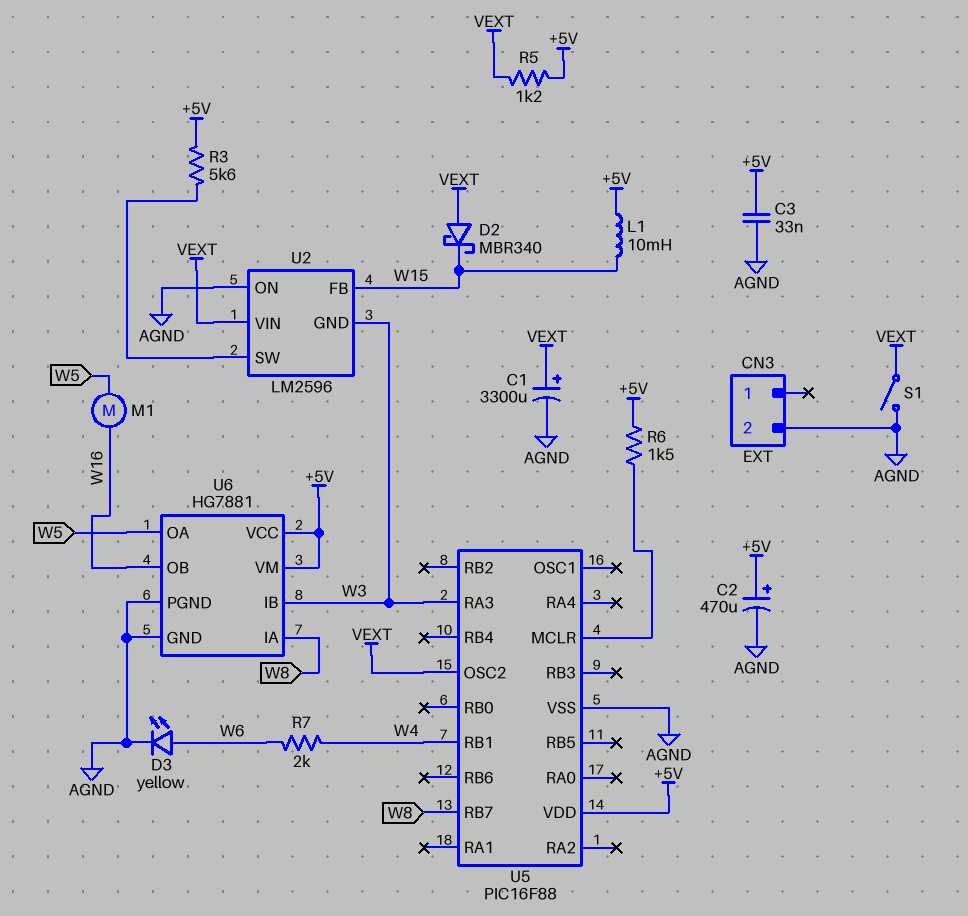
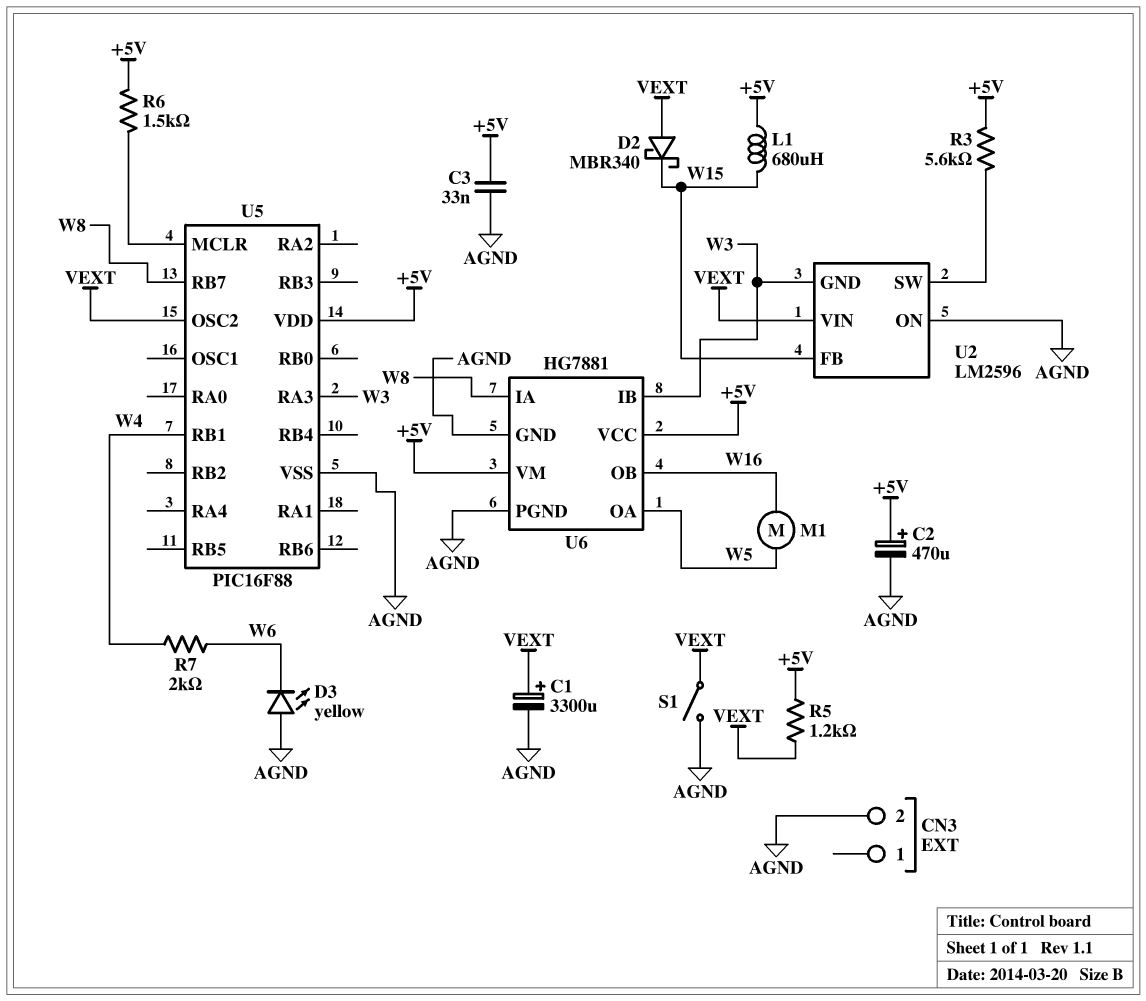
D3: LED yellow (A W6, K AGND) -> LED yellow (A AGND, K W6)
L1: 10mH (+5V, W15) -> 680uH (+5V, W15)

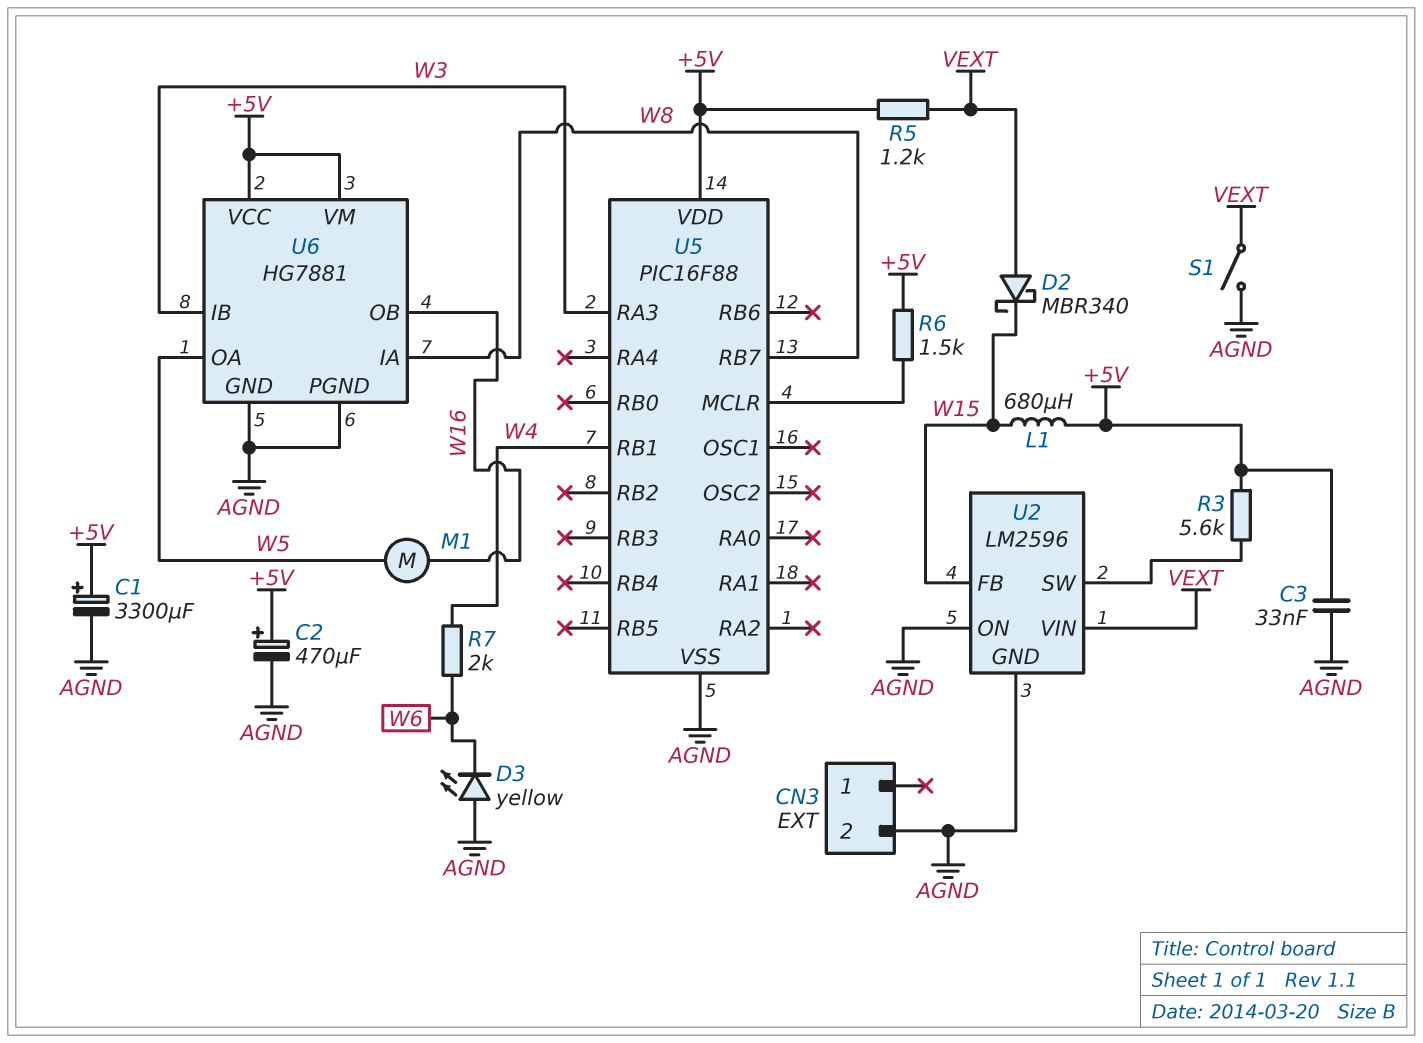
C1: 3300uF (plus VEXT, minus AGND) -> 3300uF (plus +5V, minus AGND)
U2 pin GND: W3 -> AGND
U5 pin OSC2: VEXT -> none

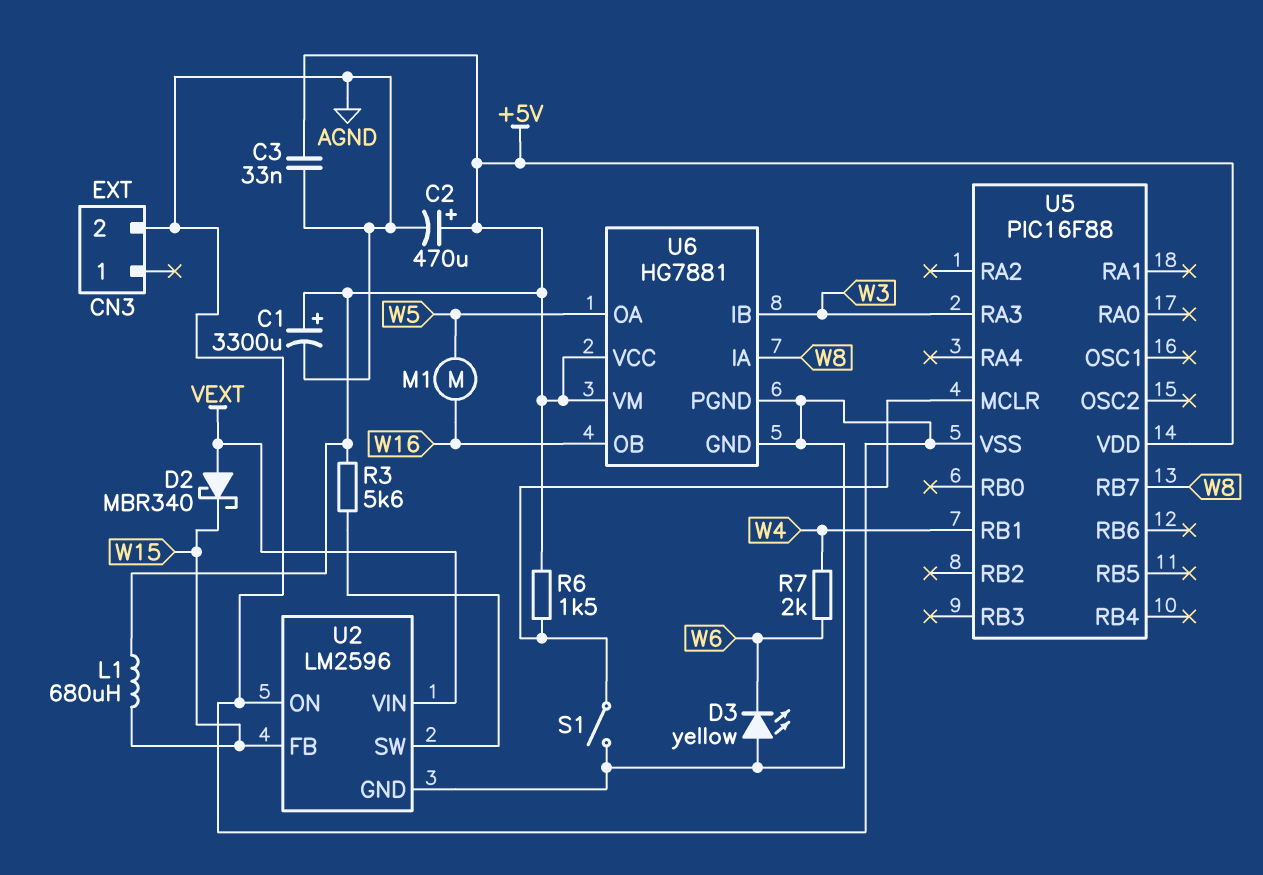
R5: 1.2k (+5V, VEXT) -> none
S1: switch (AGND, VEXT) -> switch (AGND, U5/MCLR)

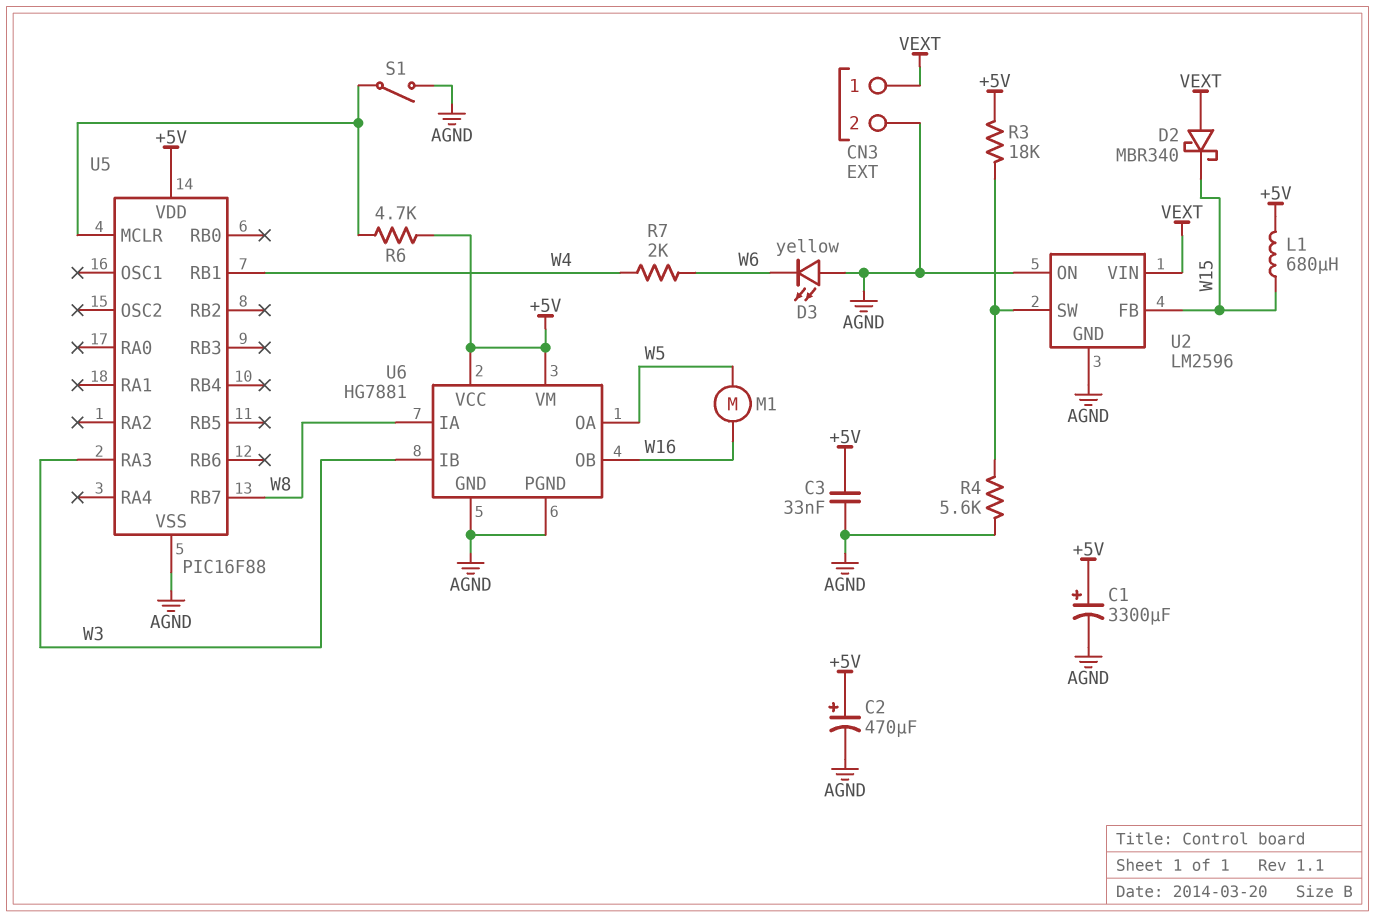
CN3 pin 1: none -> VEXT
R3: 5.6k (+5V, U2/SW) -> 18k (+5V, U2/SW)
R4: none -> 5.6k (AGND, U2/SW)
R6: 1.5k (+5V, U5/MCLR) -> 4.7k (+5V, U5/MCLR)

